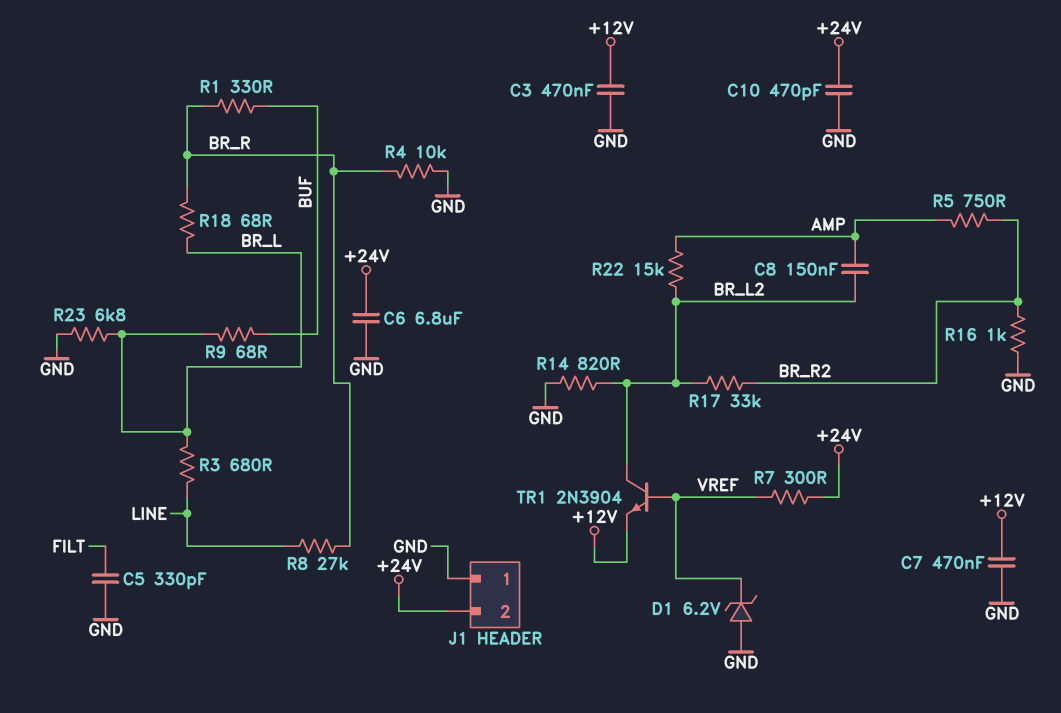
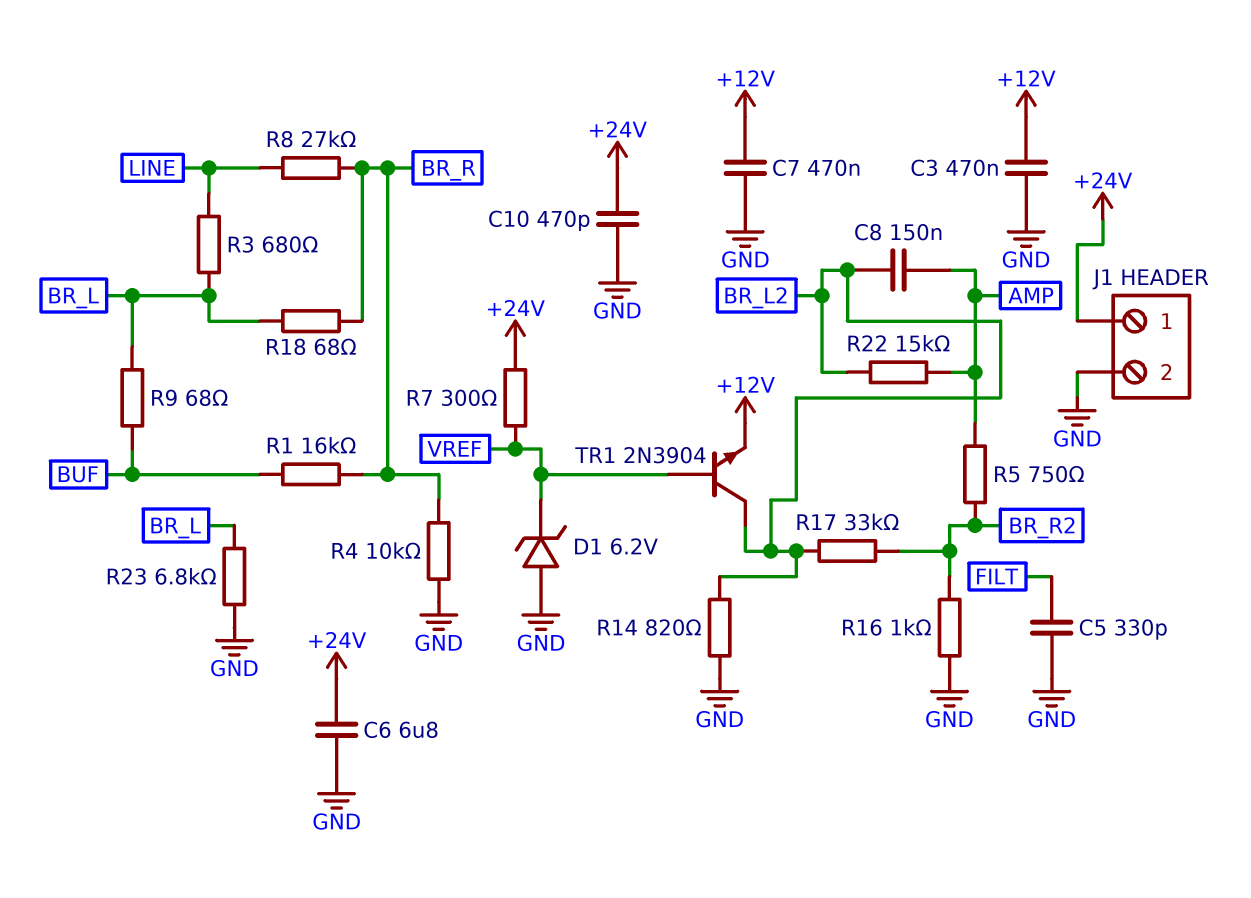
J1 pin 1: GND -> +24V
J1 pin 2: +24V -> GND
R1: 330 (BR_R, BUF) -> 16k (BR_R, BUF)

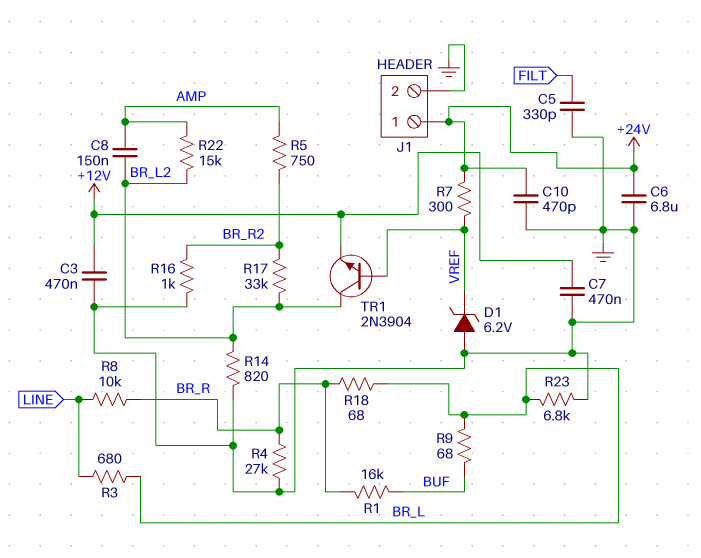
R4: 10k (BR_R, GND) -> 27k (BR_R, GND)
R8: 27k (BR_R, LINE) -> 10k (BR_R, LINE)

